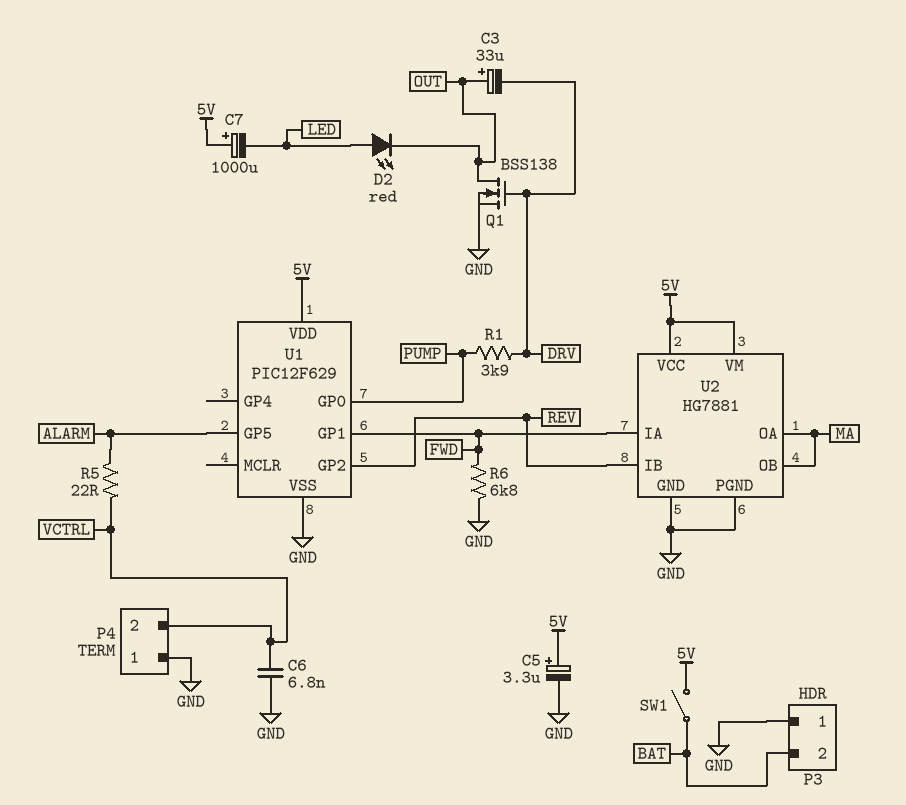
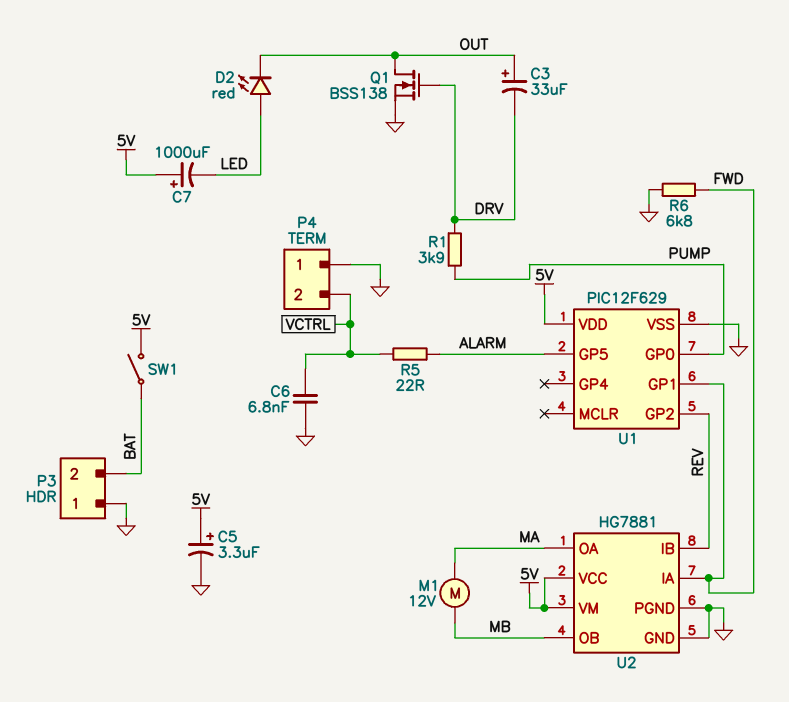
M1: none -> motor 12V (MA, MB)
U2 pin OB: MA -> MB

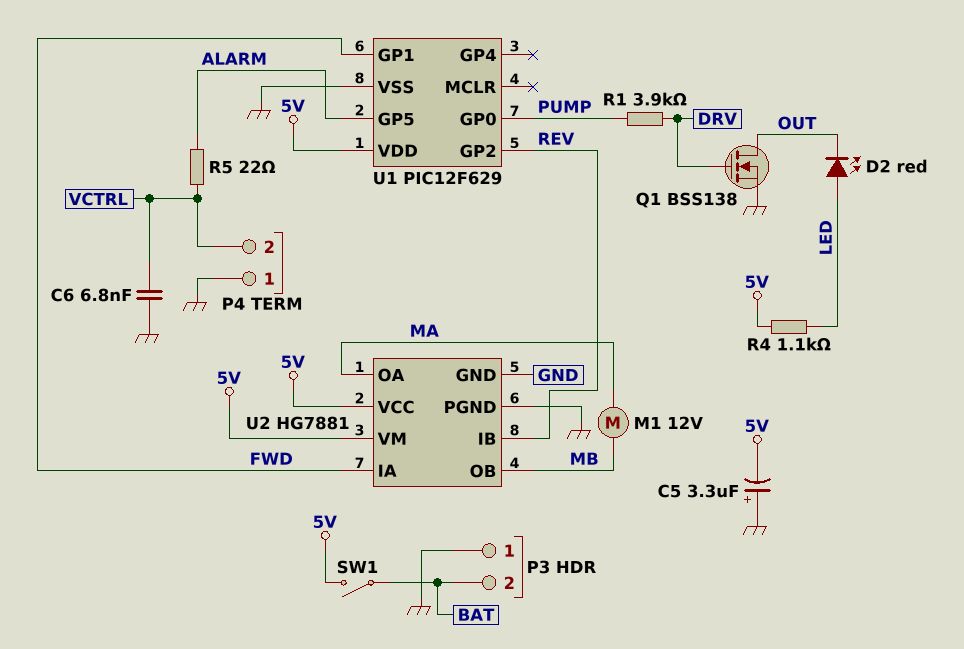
C3: 33uF (plus OUT, minus DRV) -> none
C5: 3.3uF (plus 5V, minus GND) -> 3.3uF (plus GND, minus 5V)
C7: 1000uF (plus 5V, minus LED) -> none
R4: none -> 1.1k (5V, LED)
R6: 6.8k (FWD, GND) -> none

